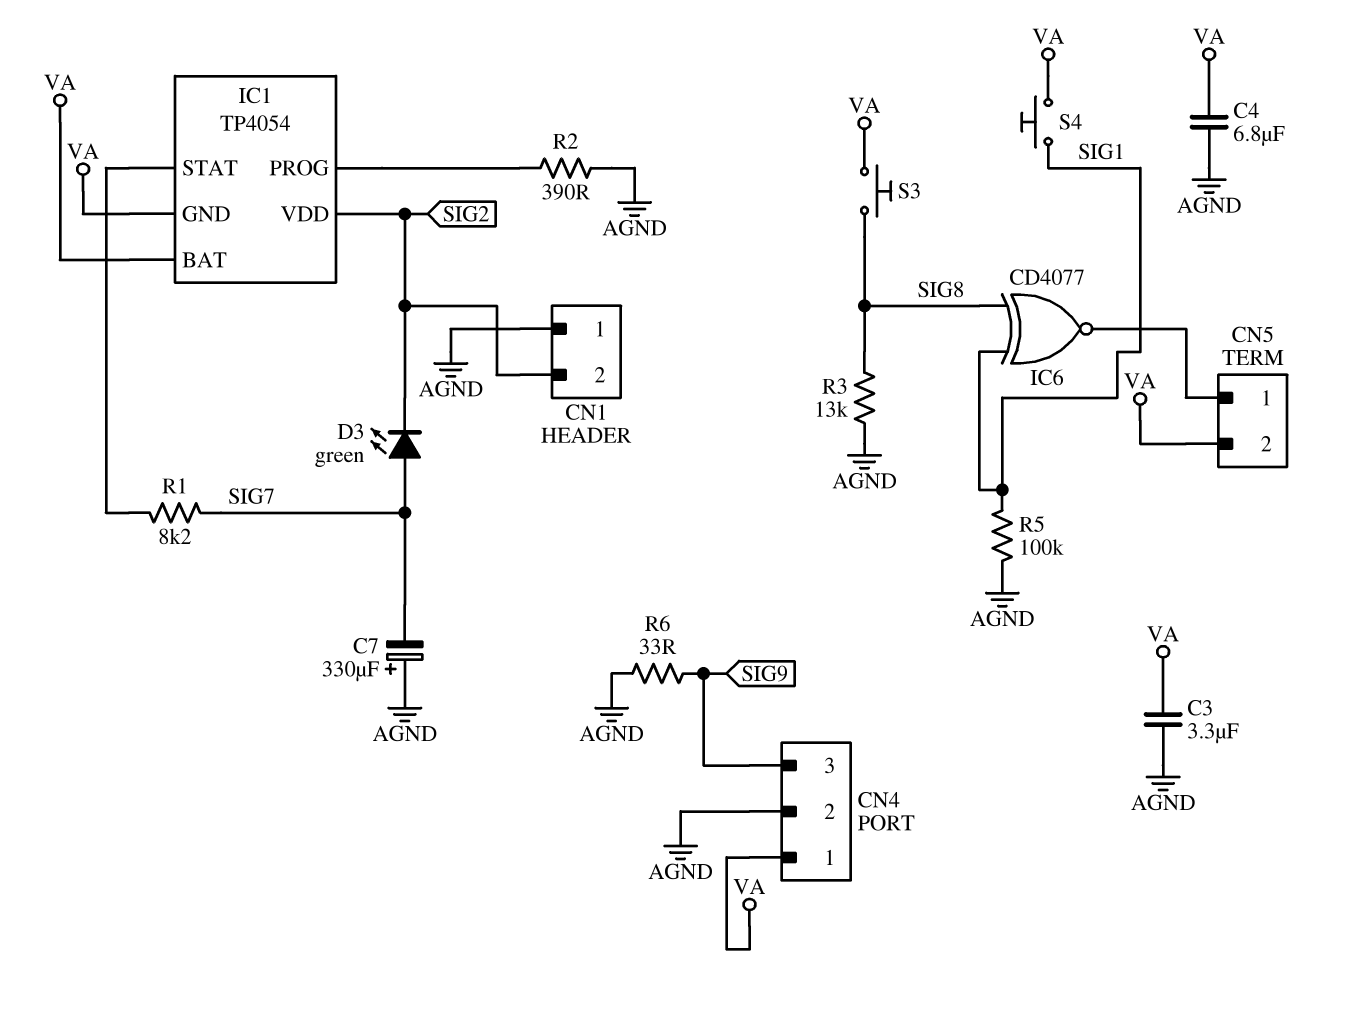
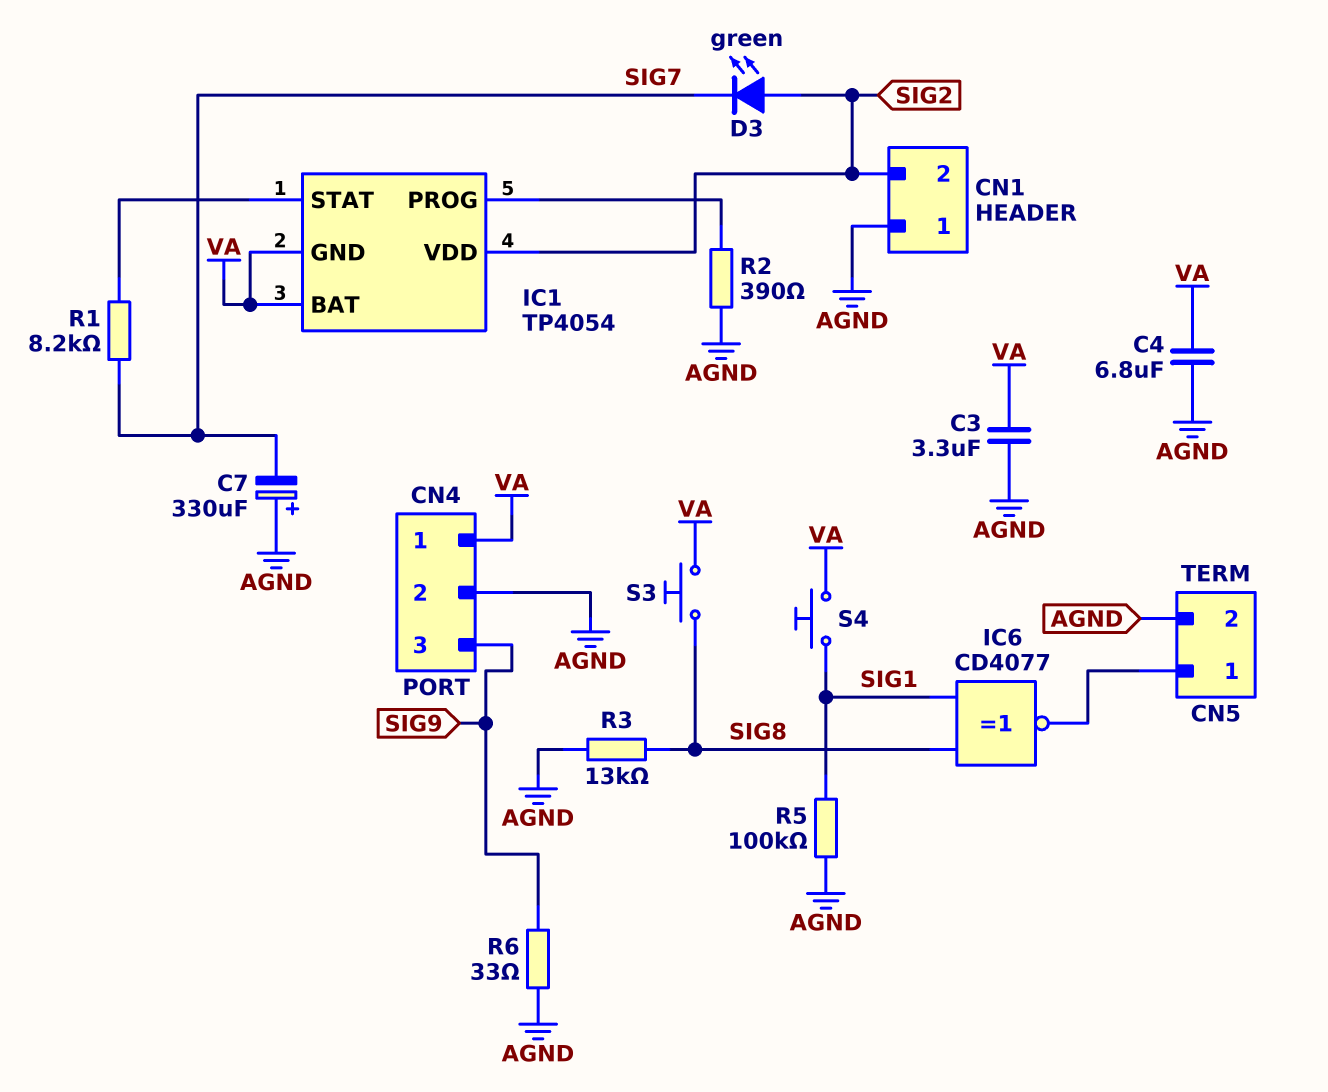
CN5 pin 2: VA -> AGND
D3: LED green (A SIG7, K SIG2) -> LED green (A SIG2, K SIG7)

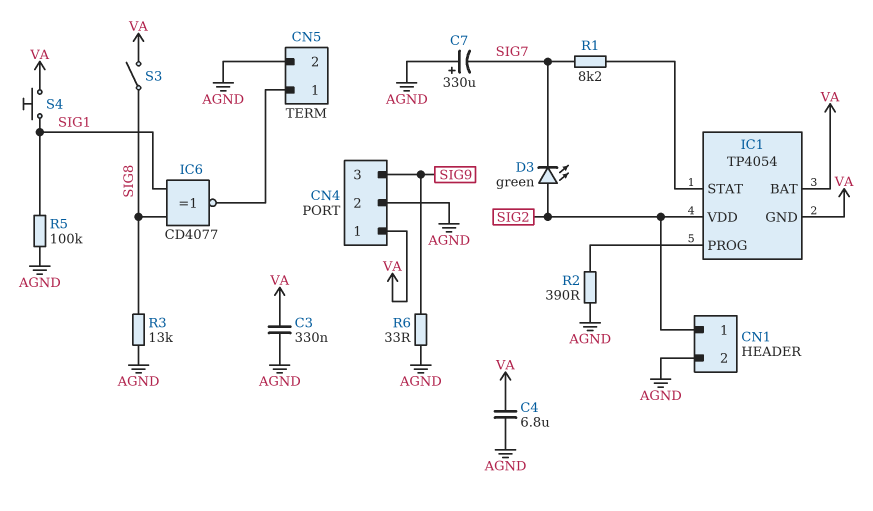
C3: 3.3uF (AGND, VA) -> 330nF (AGND, VA)
CN1 pin 1: AGND -> SIG2
CN1 pin 2: SIG2 -> AGND
S3: button (SIG8, VA) -> switch (SIG8, VA)

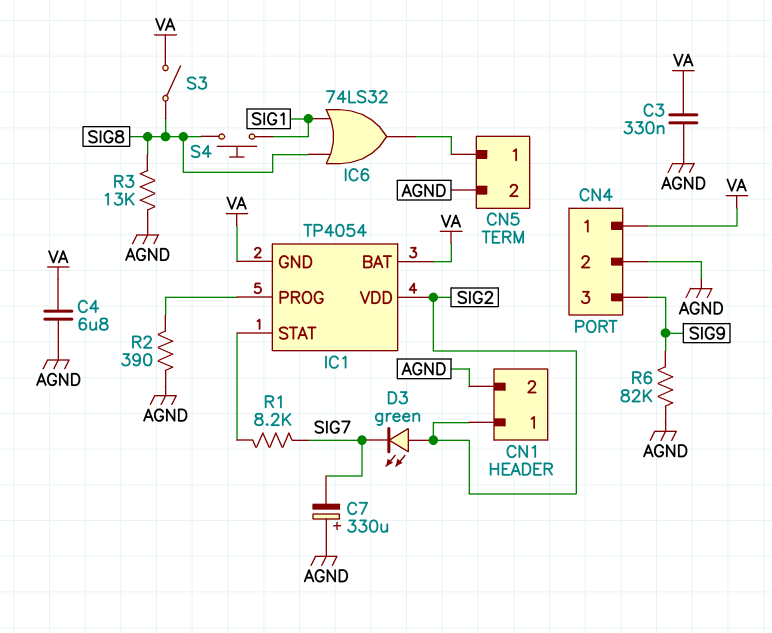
IC6: XNOR CD4077 (in SIG1, in SIG8, out CN5/1) -> OR 74LS32 (in SIG1, in SIG8, out CN5/1)
R5: 100k (AGND, SIG1) -> none
R6: 33 (AGND, SIG9) -> 82k (AGND, SIG9)
S4: button (SIG1, VA) -> button (SIG1, SIG8)

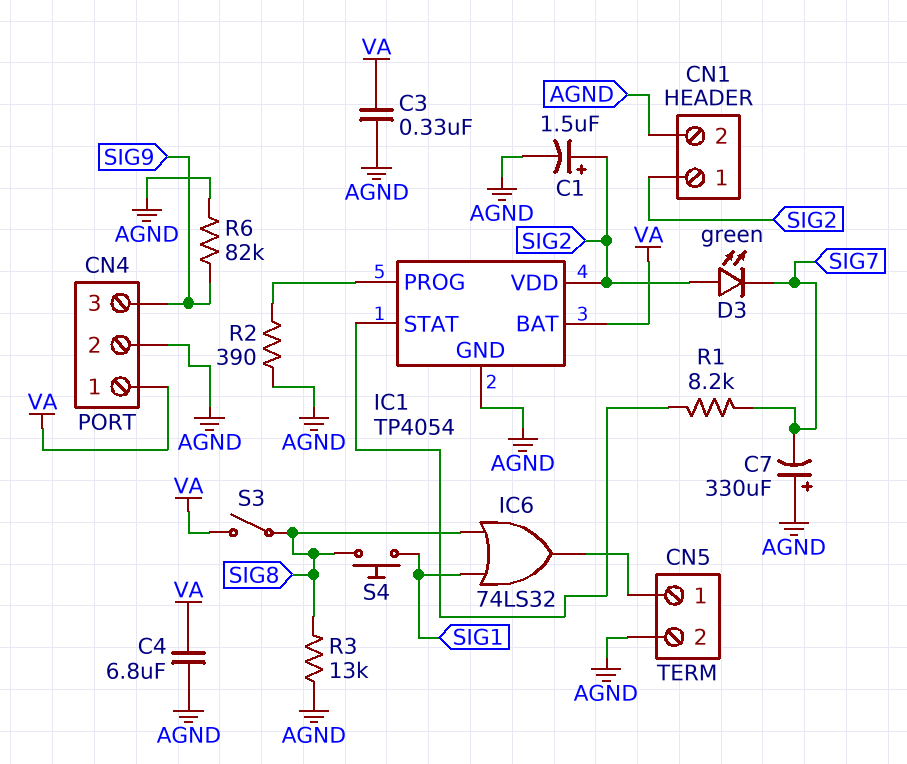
C1: none -> 1.5uF (plus SIG2, minus AGND)
IC1 pin GND: VA -> AGND

